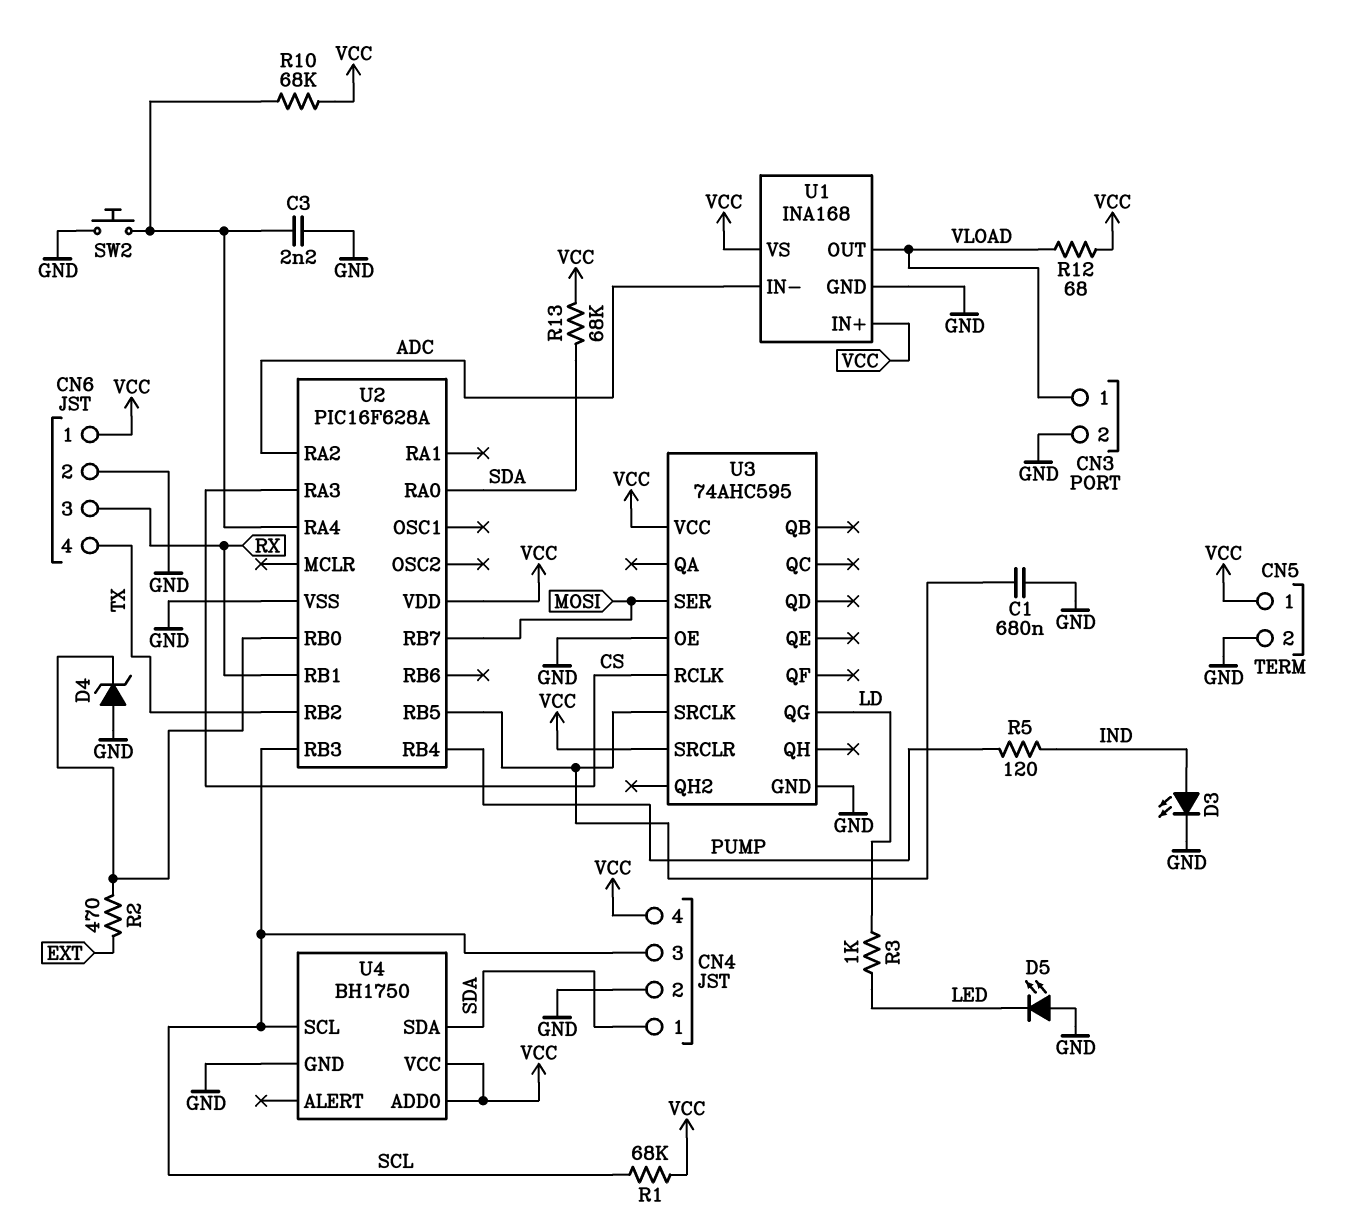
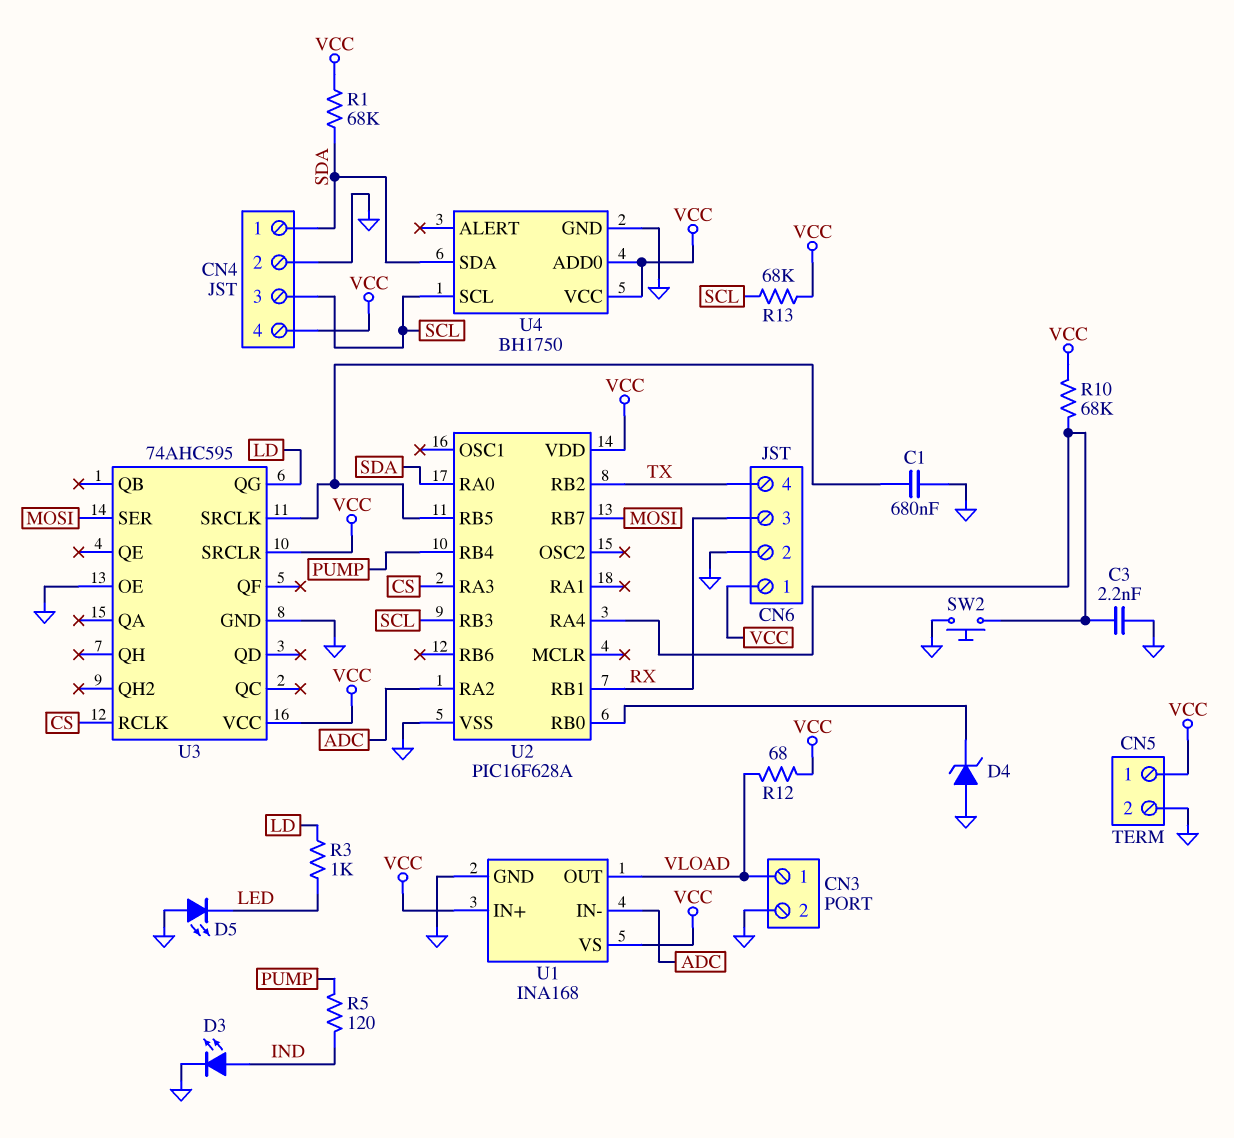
R1: 68k (SCL, VCC) -> 68k (SDA, VCC)
R2: 470 (EXT, U2/RB0) -> none
R13: 68k (SDA, VCC) -> 68k (SCL, VCC)

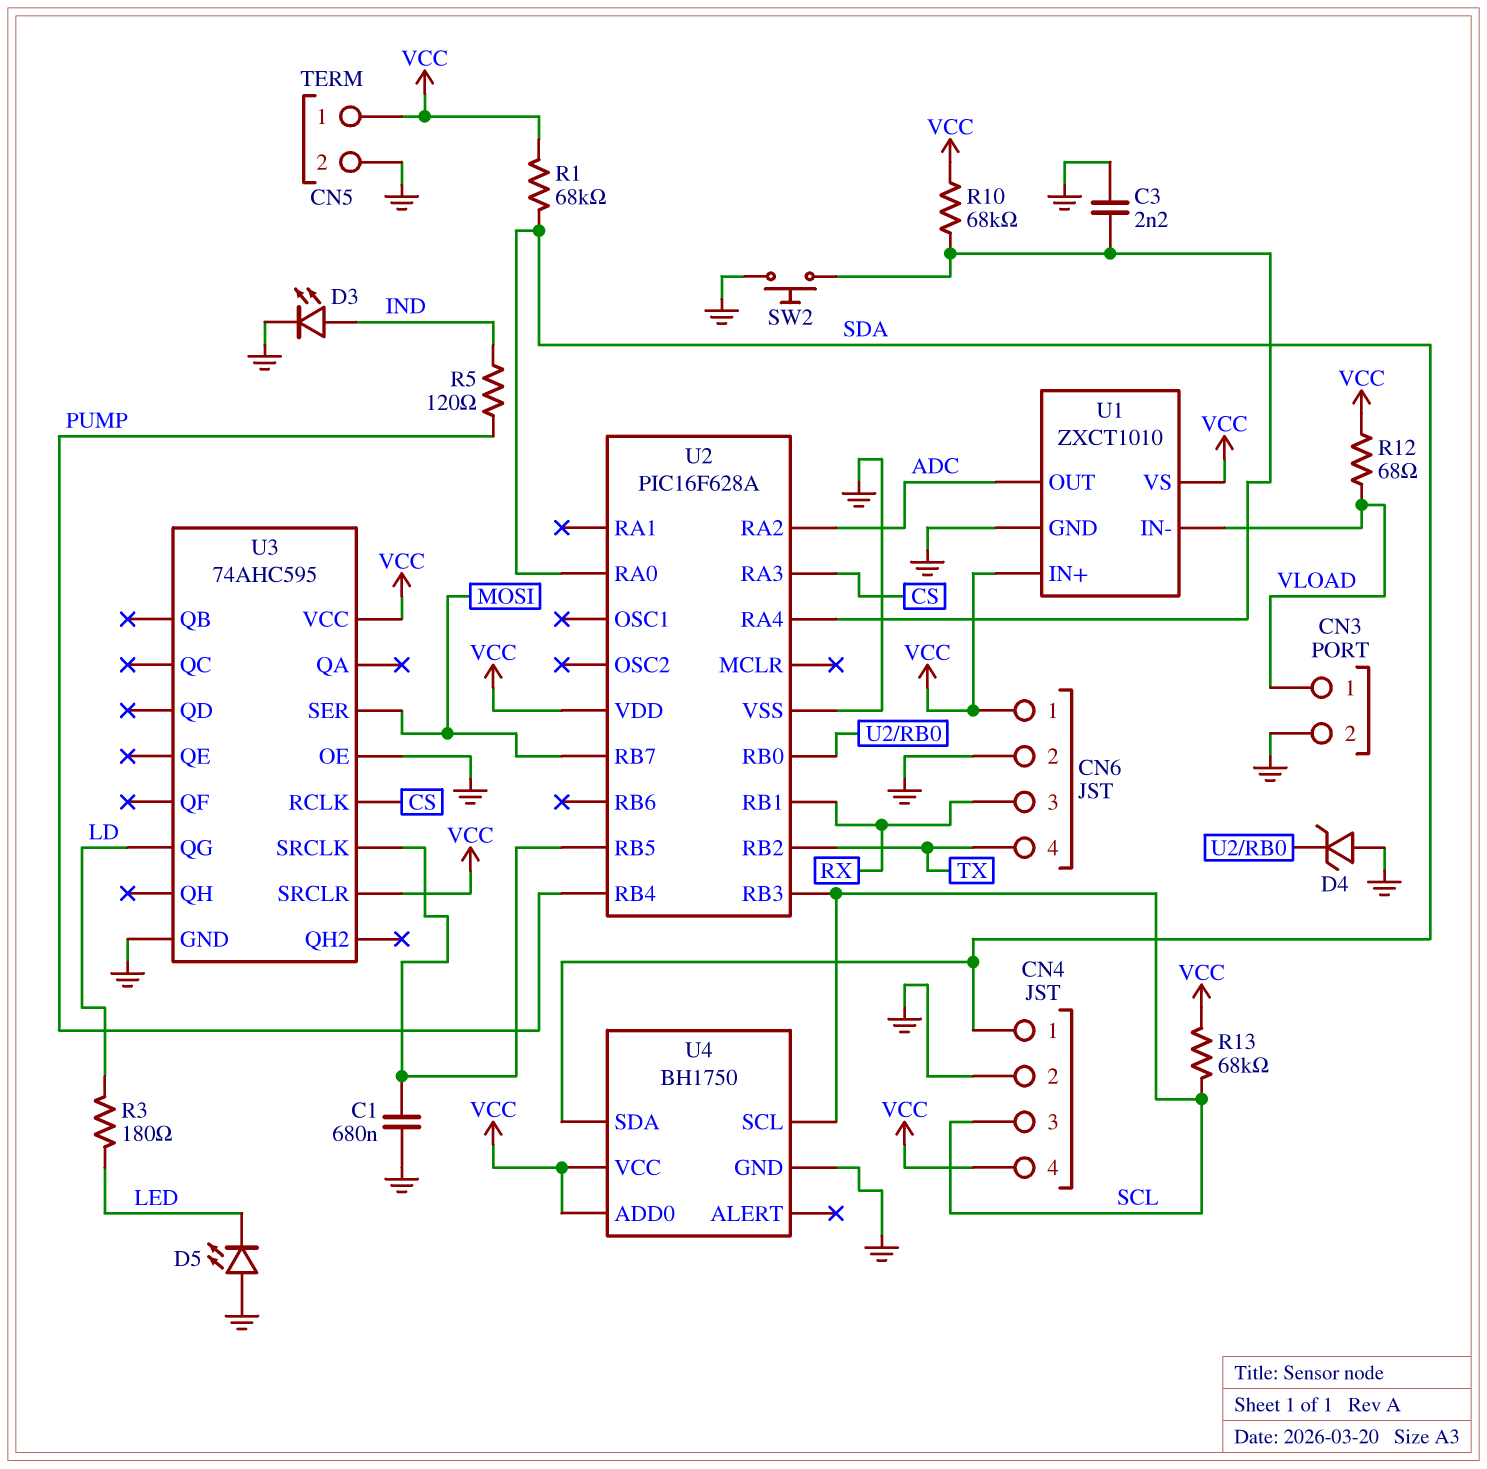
R3: 1k (LD, LED) -> 180 (LD, LED)
U1: INA168 -> ZXCT1010
U1 pin IN-: ADC -> VLOAD
U1 pin OUT: VLOAD -> ADC

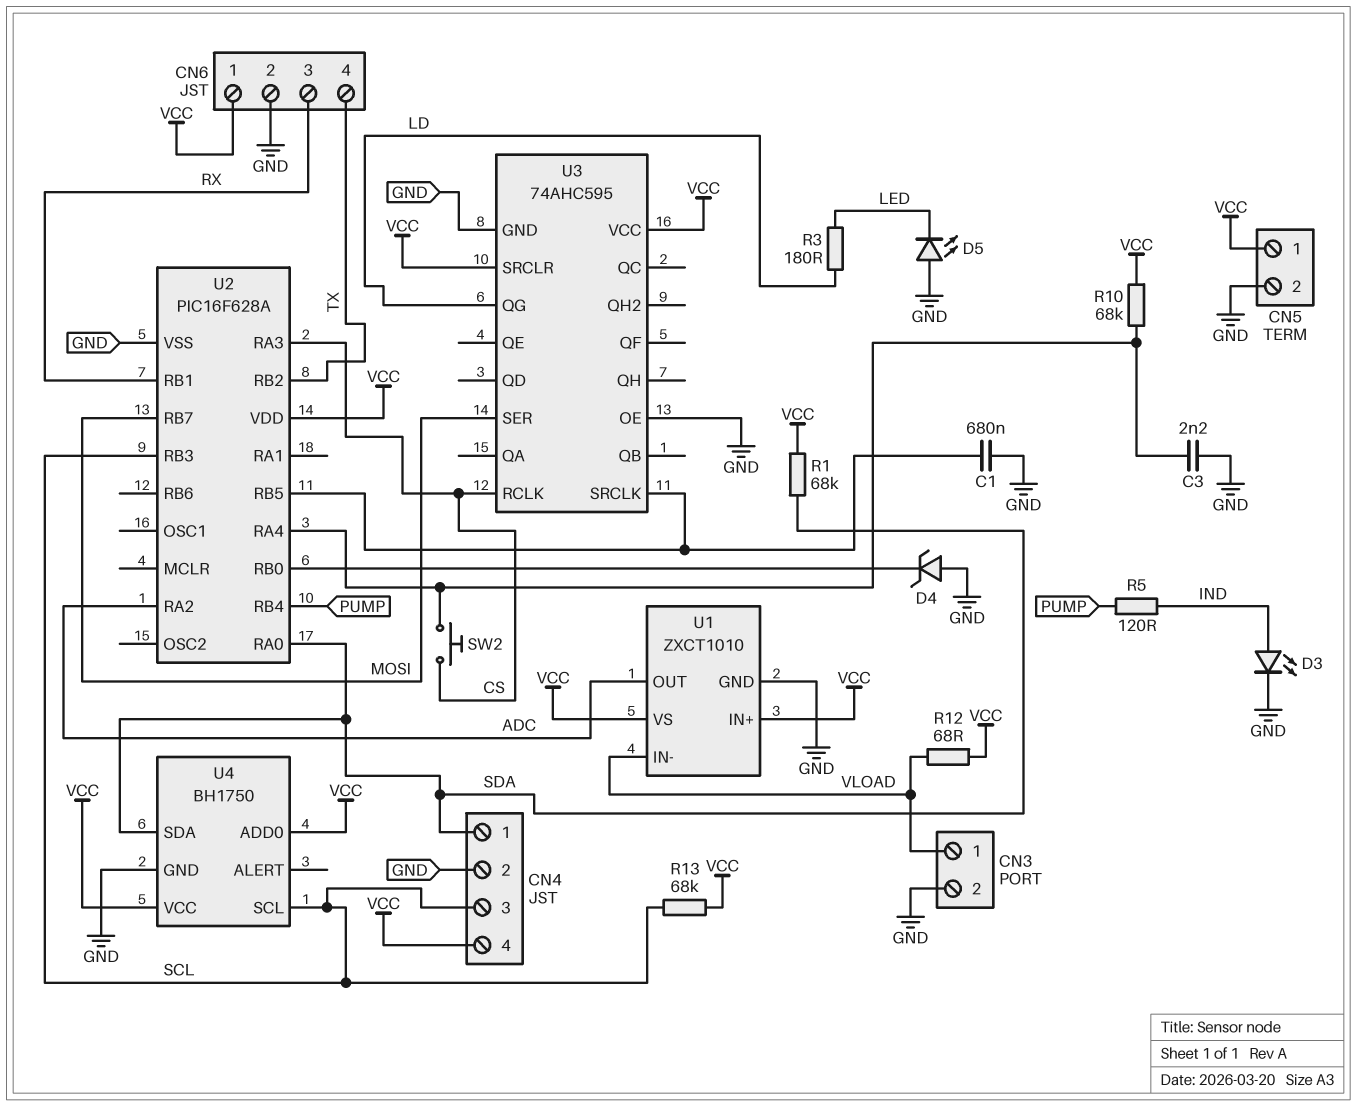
SW2: button (GND, U2/RA4) -> button (CS, U2/RA4)

